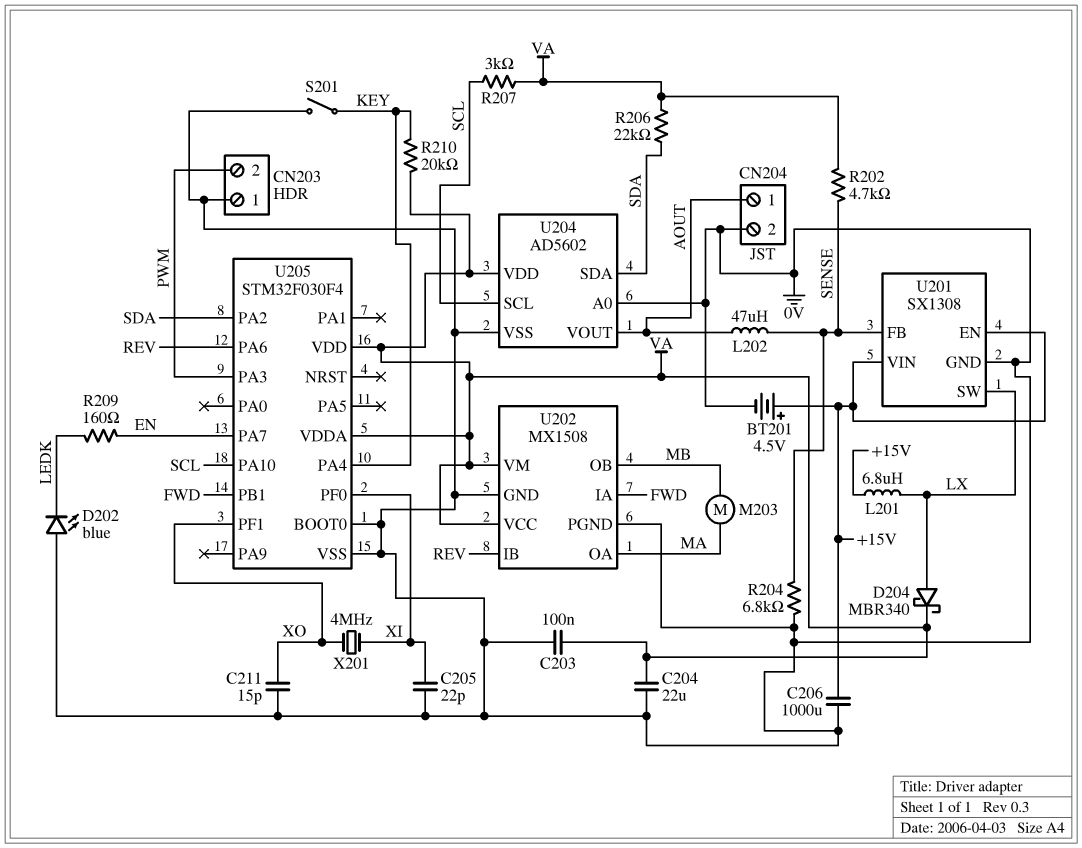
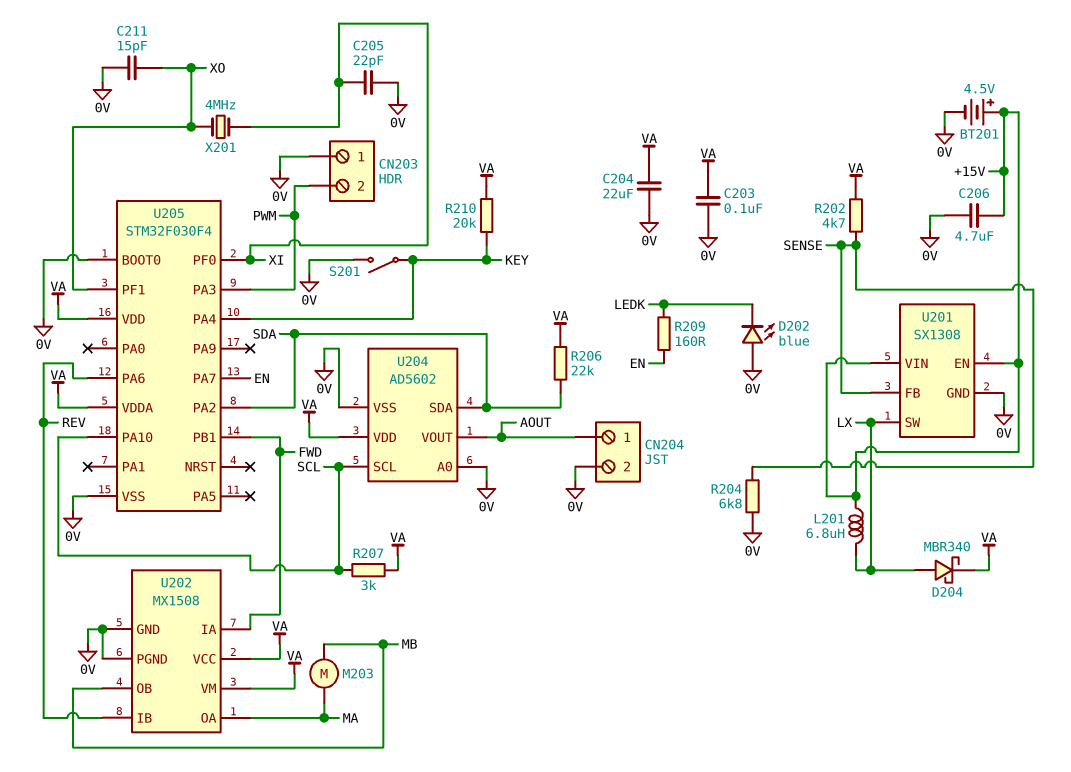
C206: 1000uF (+15V, 0V) -> 4.7uF (+15V, 0V)
L202: 47uH (AOUT, SENSE) -> none

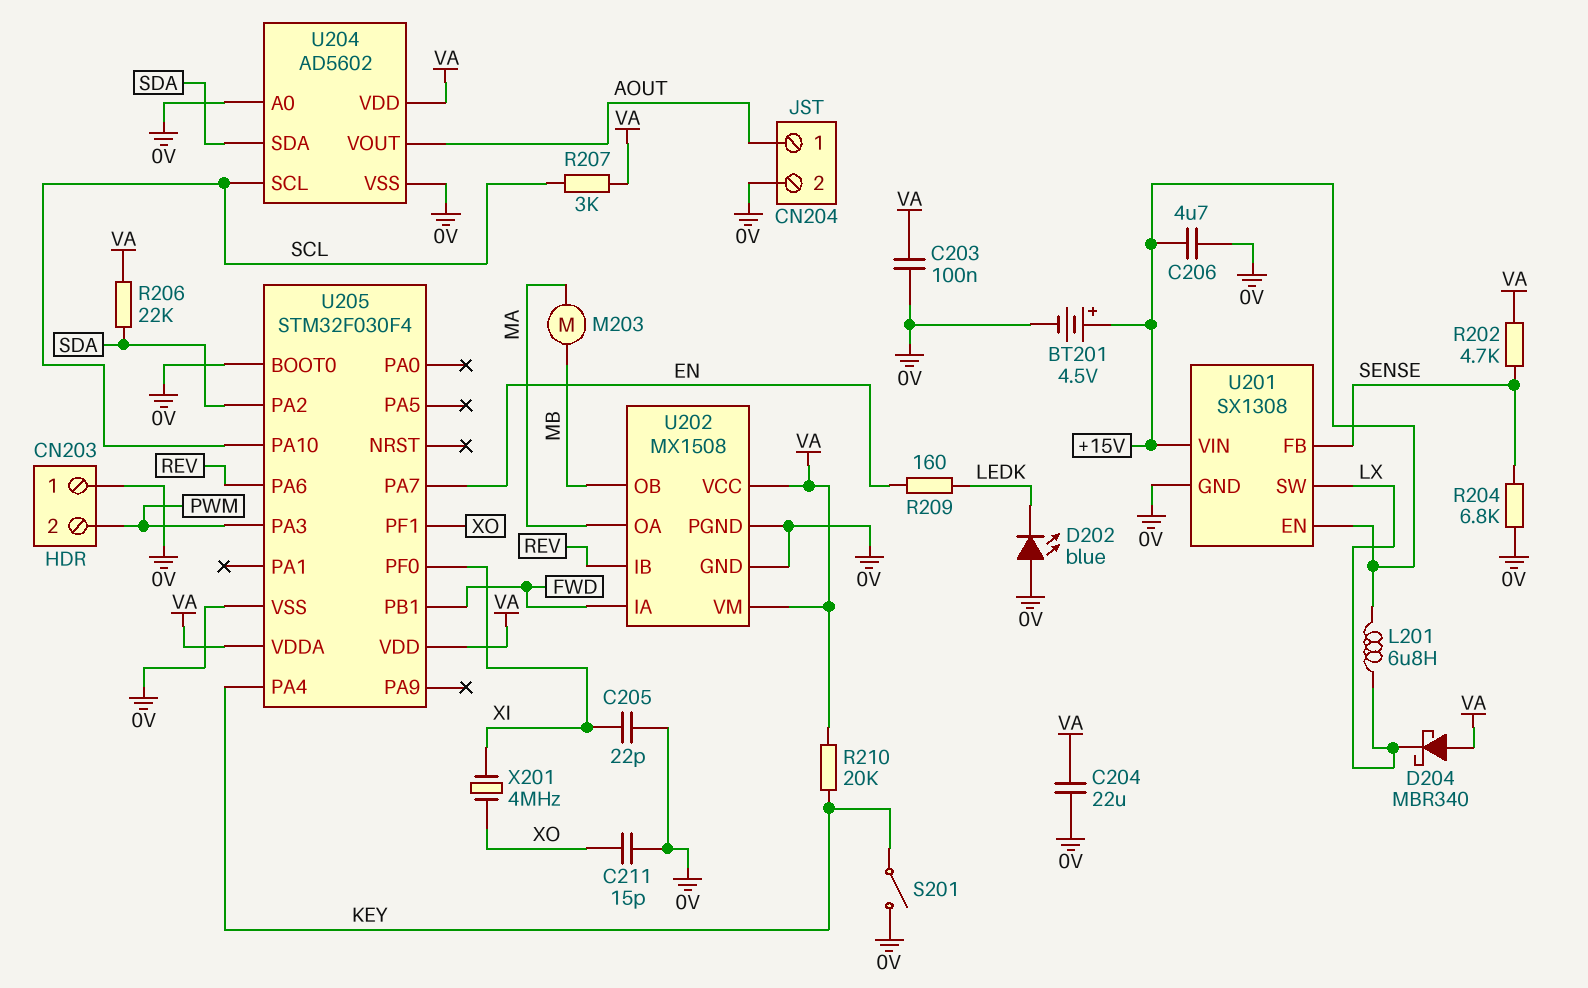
D204: schottky MBR340 (A LX, K VA) -> schottky MBR340 (A VA, K LX)

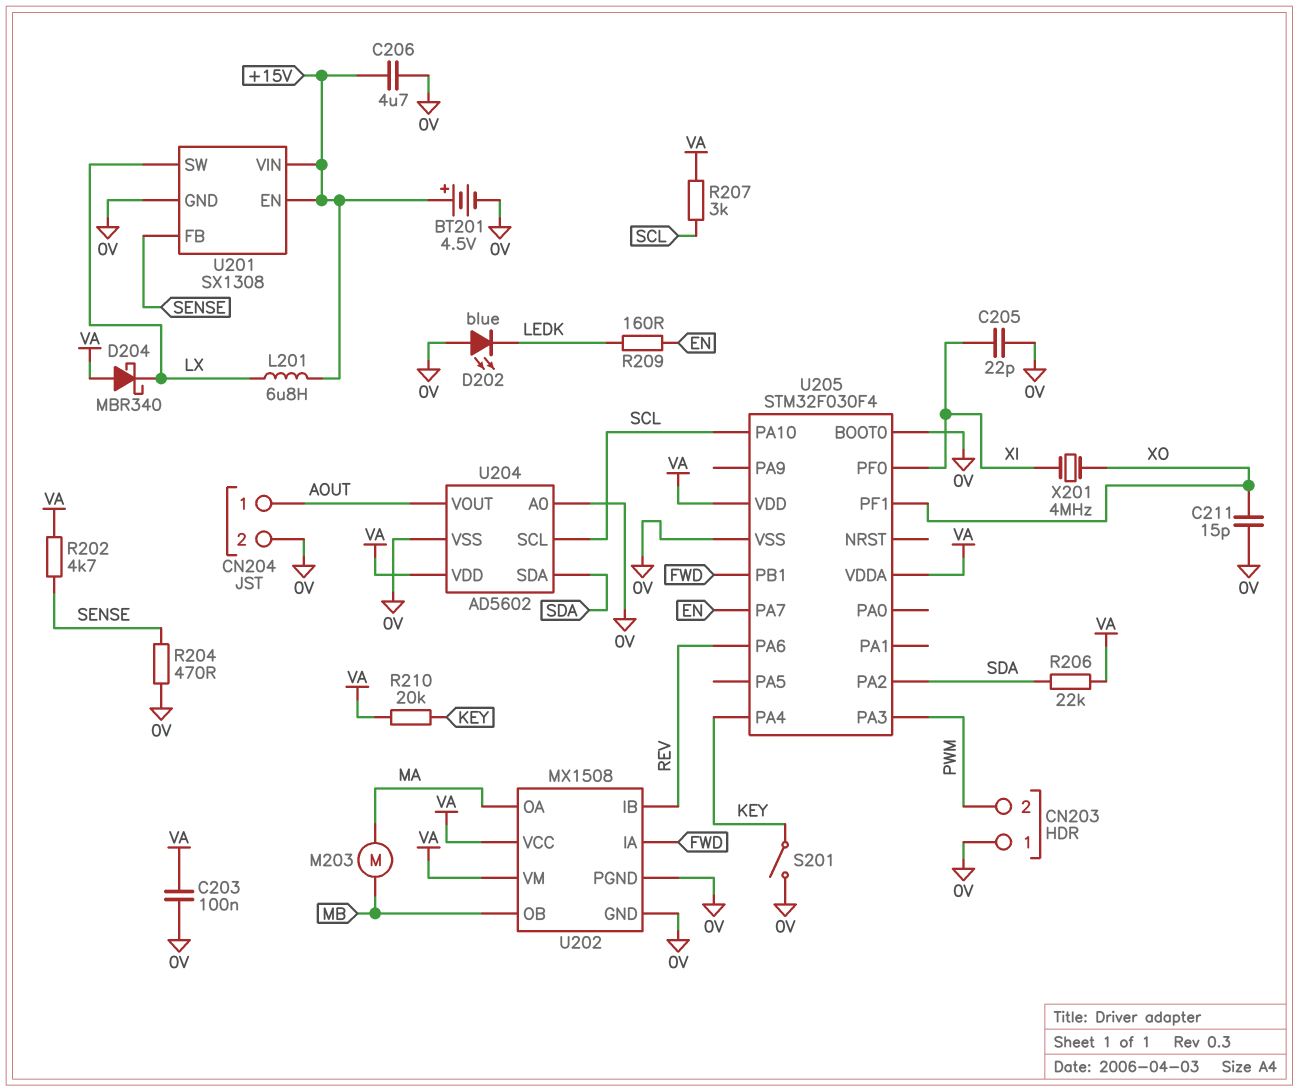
C204: 22uF (0V, VA) -> none
R204: 6.8k (0V, SENSE) -> 470 (0V, SENSE)

